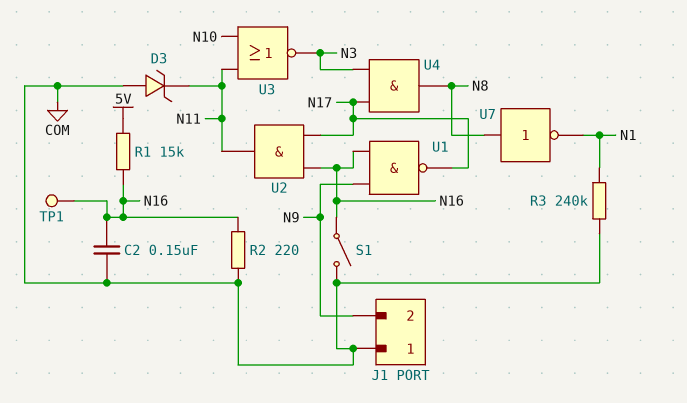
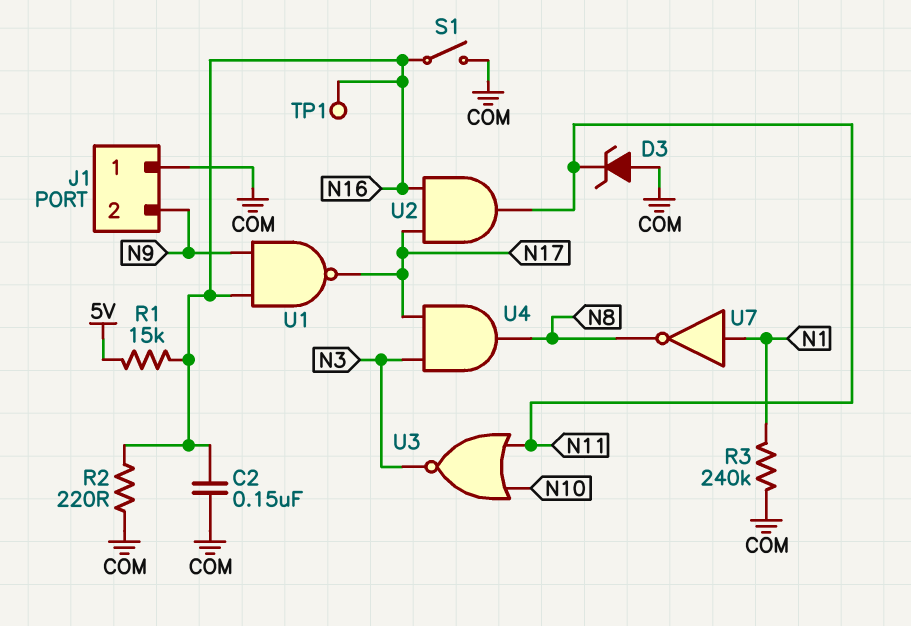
U7: NOT (in N8, out N1) -> NOT (in N1, out N8)

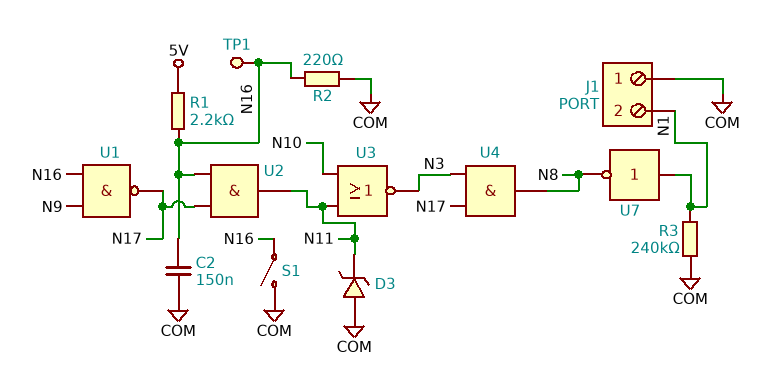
J1 pin 2: N9 -> N1
R1: 15k (5V, N16) -> 2.2k (5V, N16)

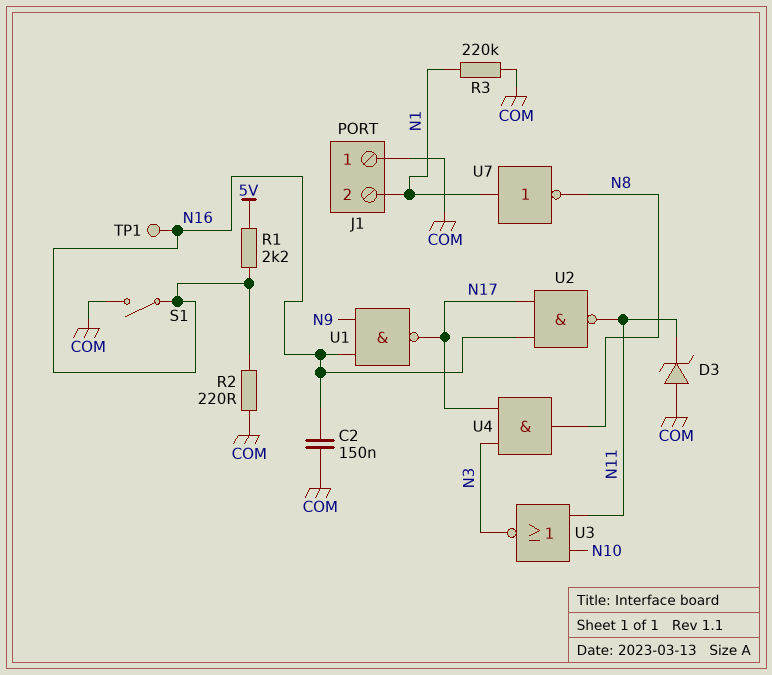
R3: 240k (COM, N1) -> 220k (COM, N1)
U2: AND (in N16, in N17, out N11) -> NAND (in N16, in N17, out N11)

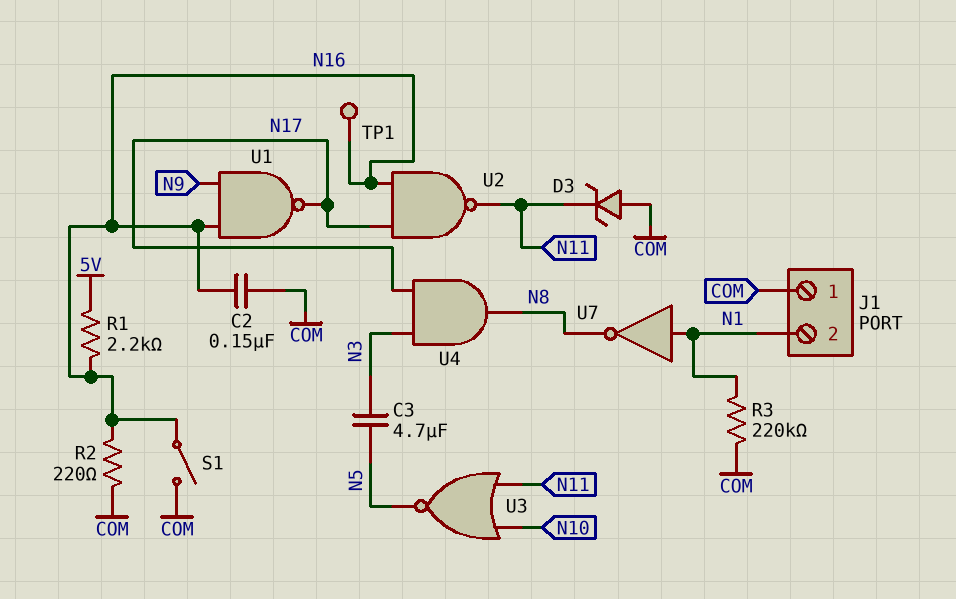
C3: none -> 4.7uF (N3, N5)
U3: NOR (in N10, in N11, out N3) -> NOR (in N10, in N11, out N5)

